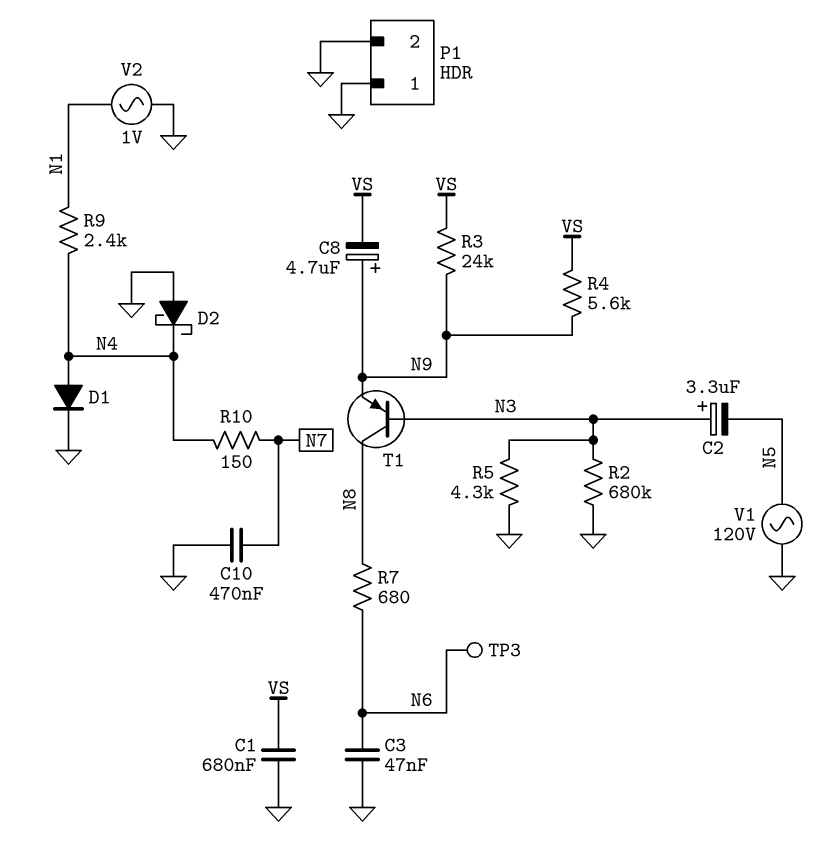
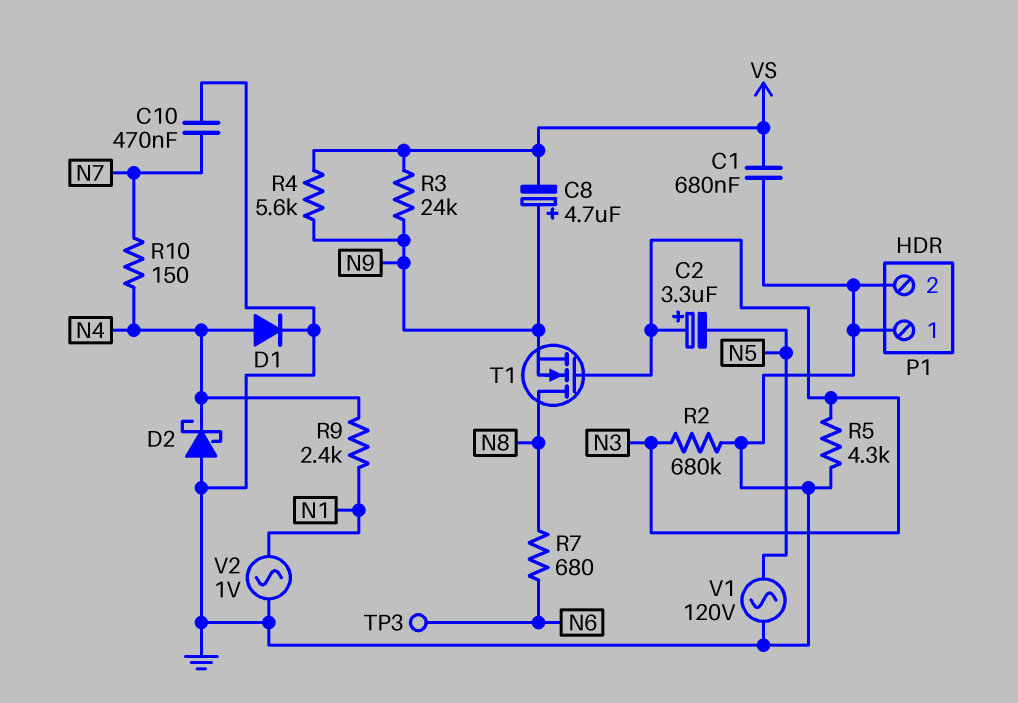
C3: 47nF (GND, N6) -> none
T1: PNP (B N3, C N8, E N9) -> NMOS (G N3, D N8, S N9)

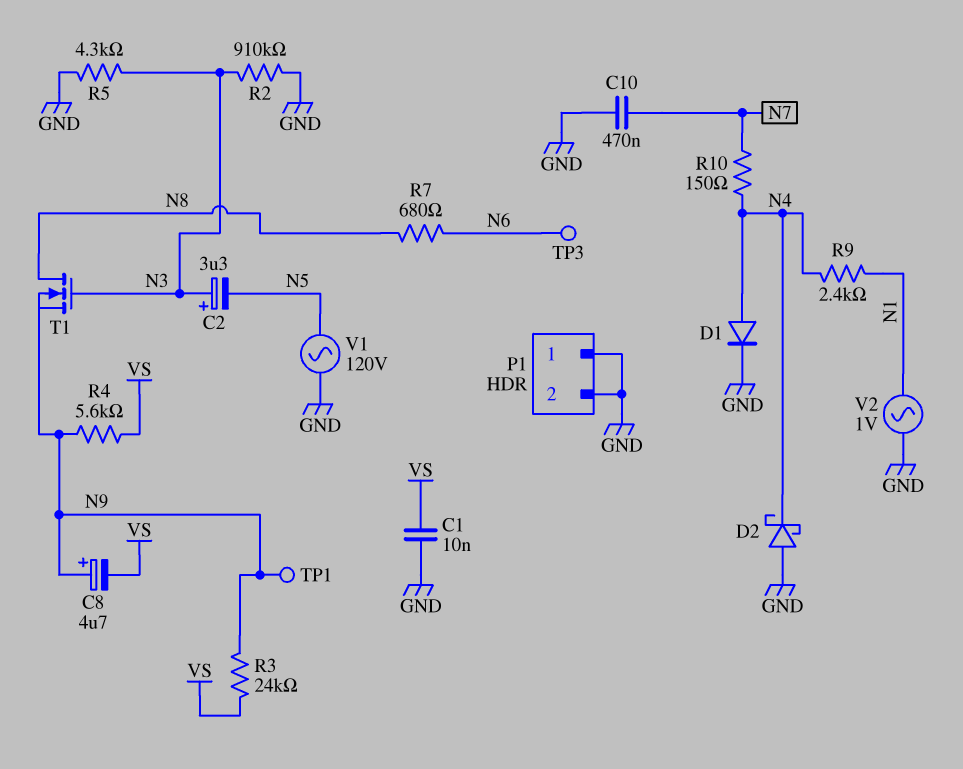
C1: 680nF (GND, VS) -> 10nF (GND, VS)
R2: 680k (GND, N3) -> 910k (GND, N3)
TP1: none -> test point (N9)

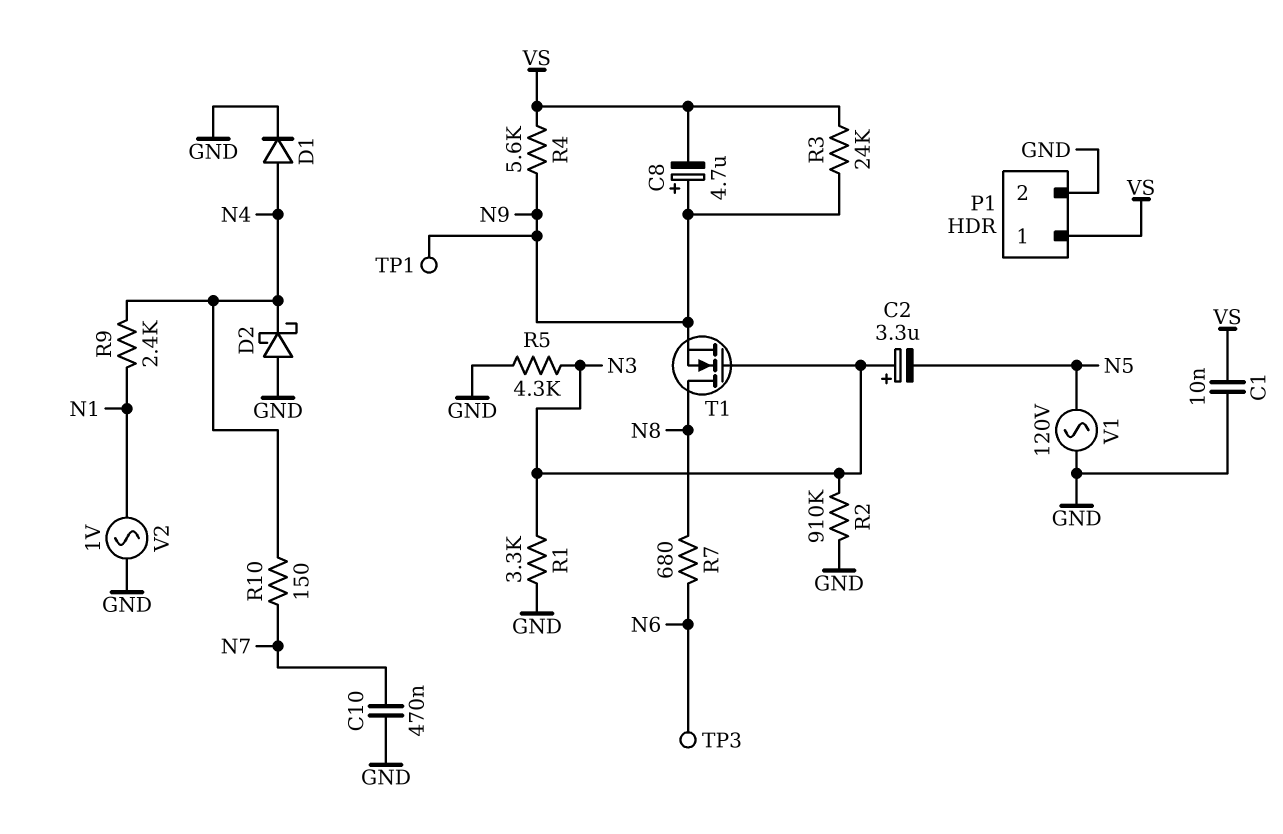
P1 pin 1: GND -> VS
R1: none -> 3.3k (GND, N3)

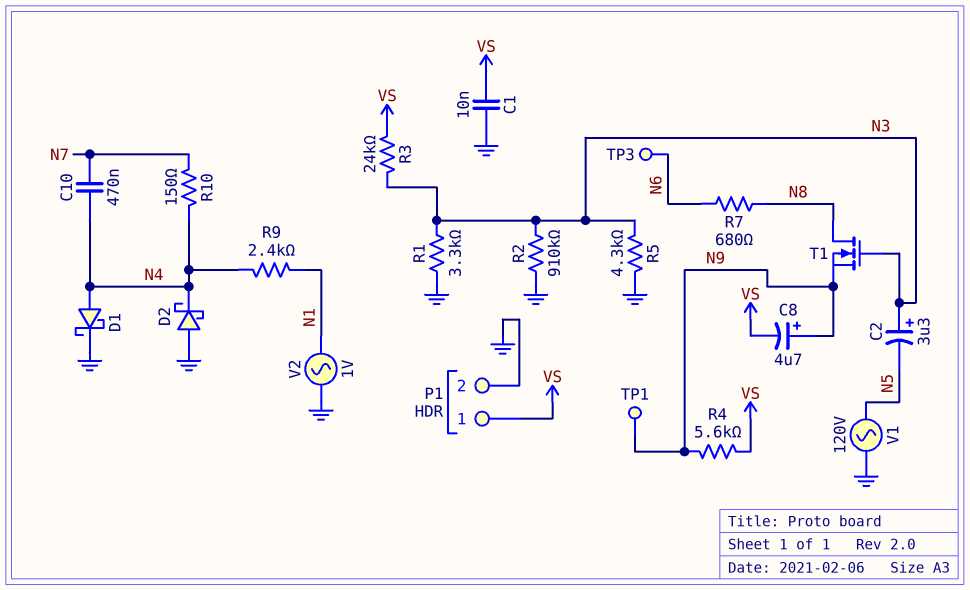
C10: 470nF (GND, N7) -> 470nF (N4, N7)
D1: diode (A N4, K GND) -> schottky (A N4, K GND)
R3: 24k (N9, VS) -> 24k (N3, VS)

